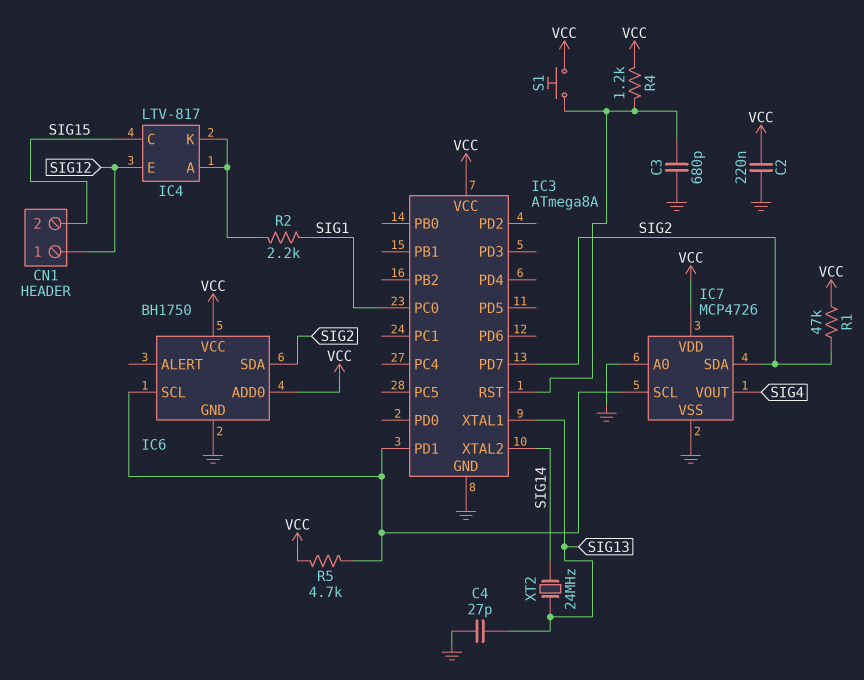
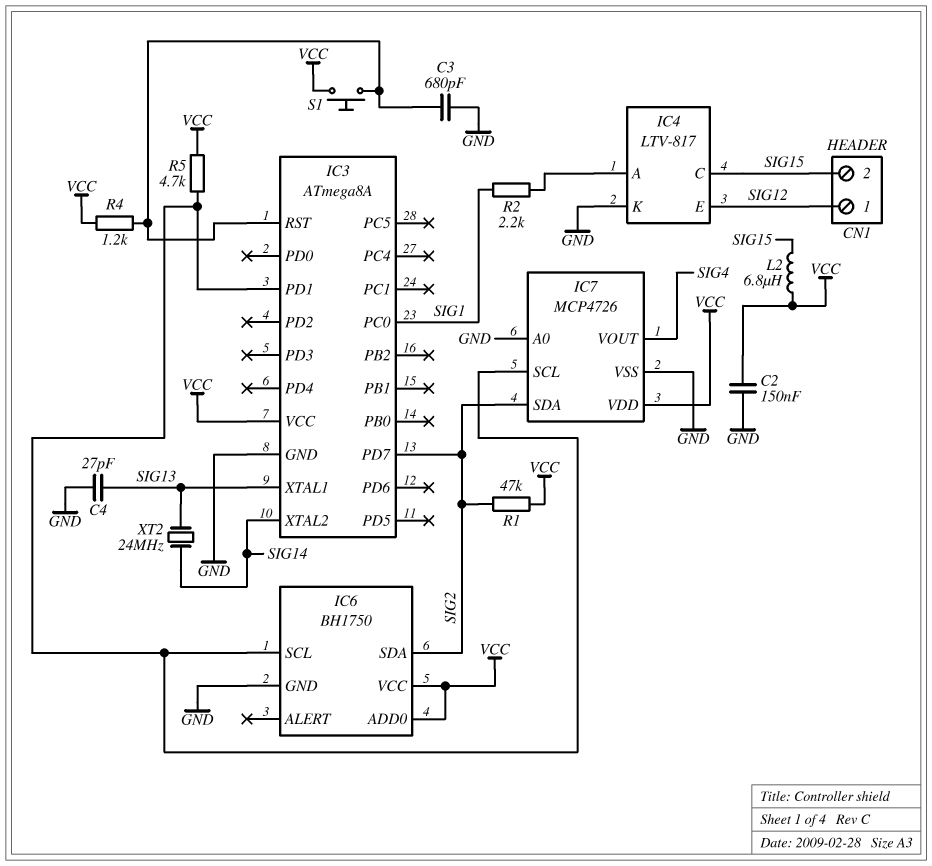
C2: 220nF (GND, VCC) -> 150nF (GND, VCC)
IC4 pin K: IC4/A -> GND
L2: none -> 6.8uH (SIG15, VCC)

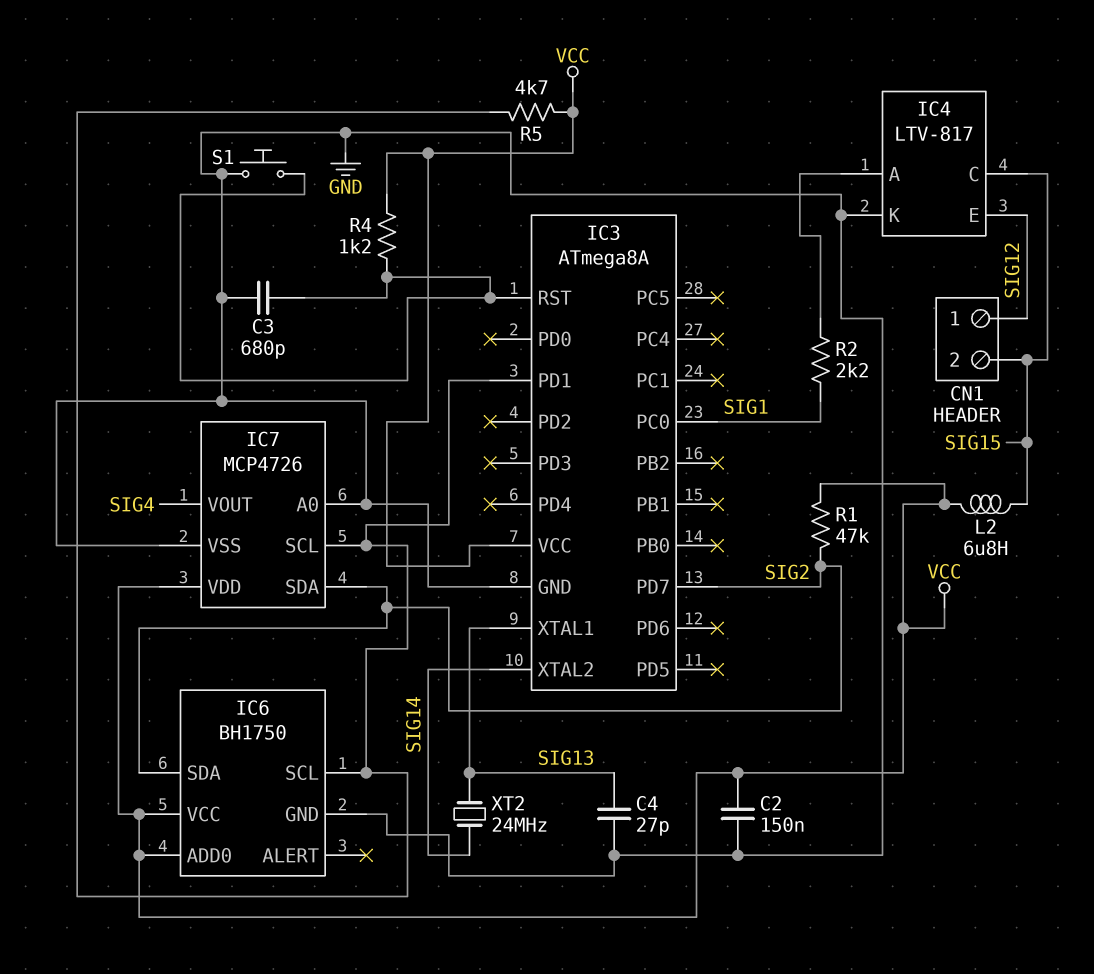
S1: button (IC3/RST, VCC) -> button (GND, IC3/RST)

